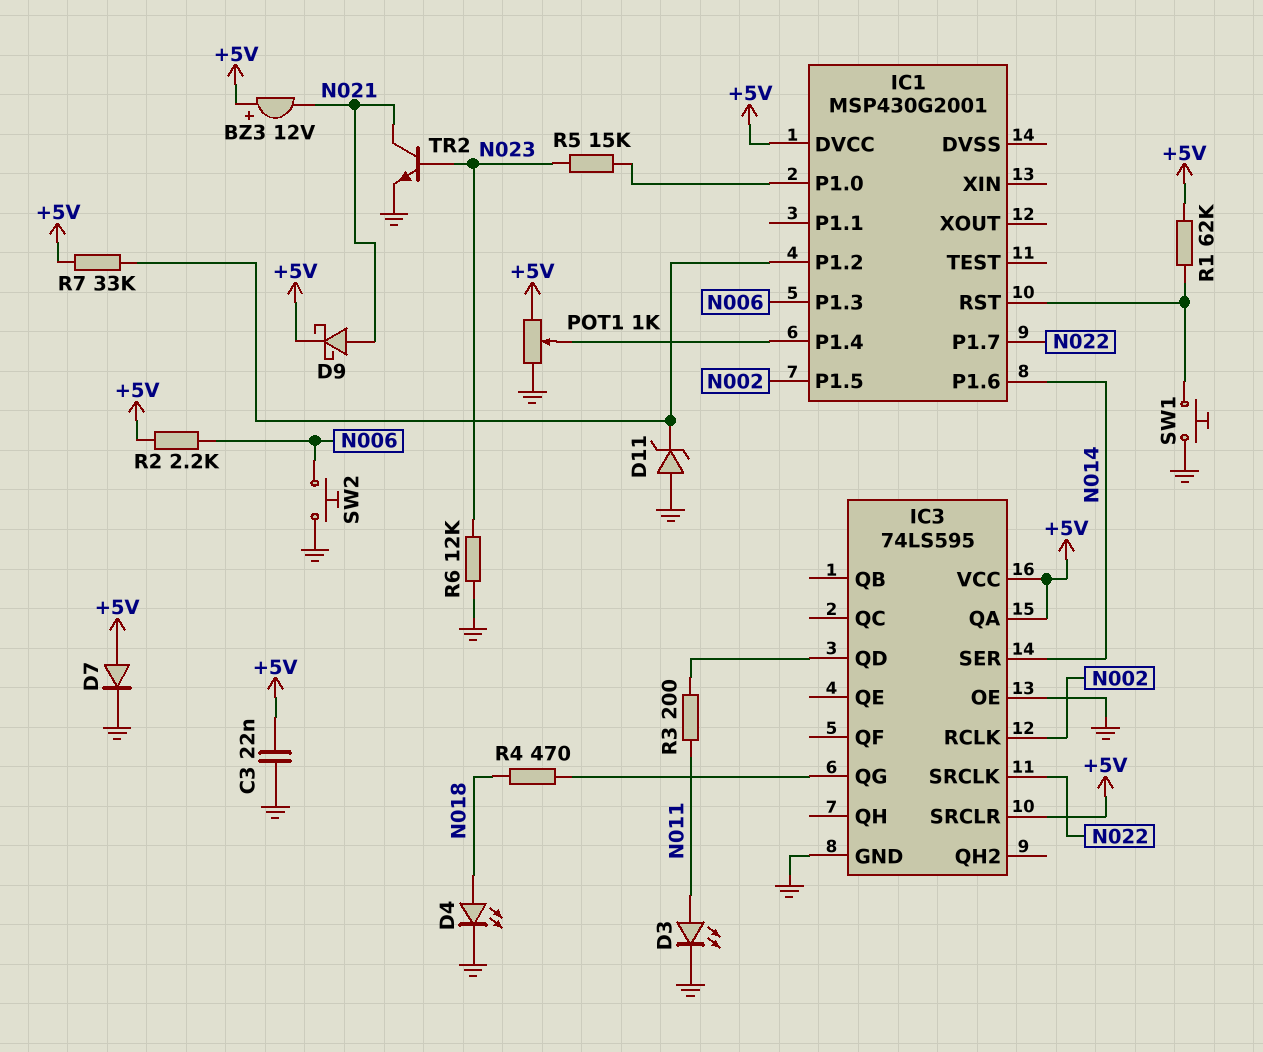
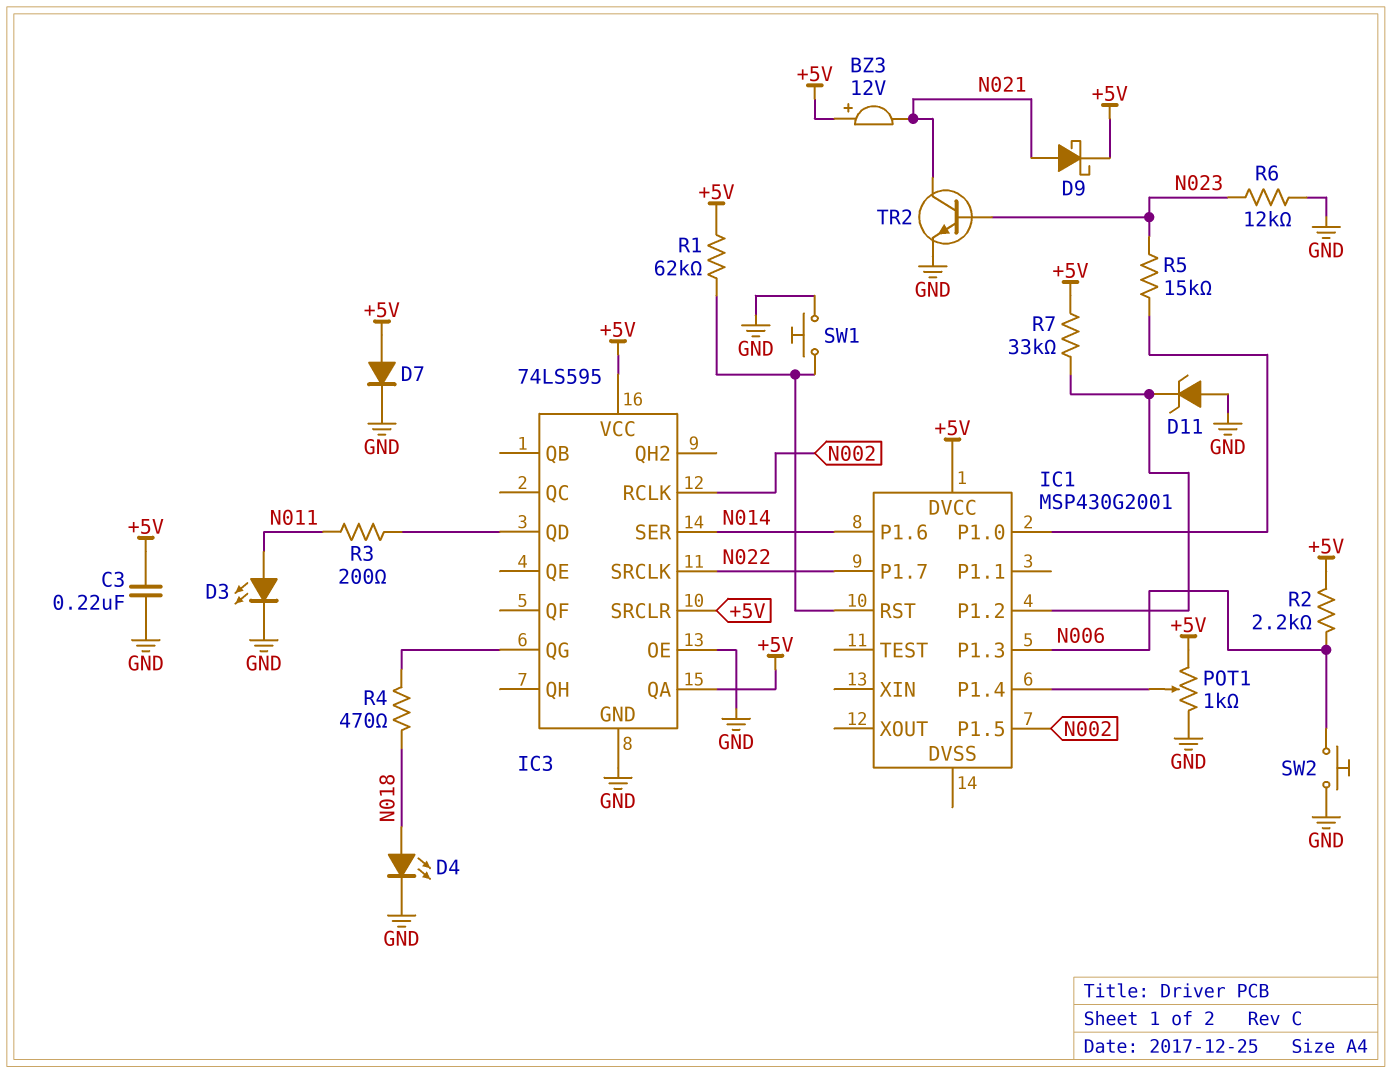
C3: 22nF (+5V, GND) -> 220nF (+5V, GND)

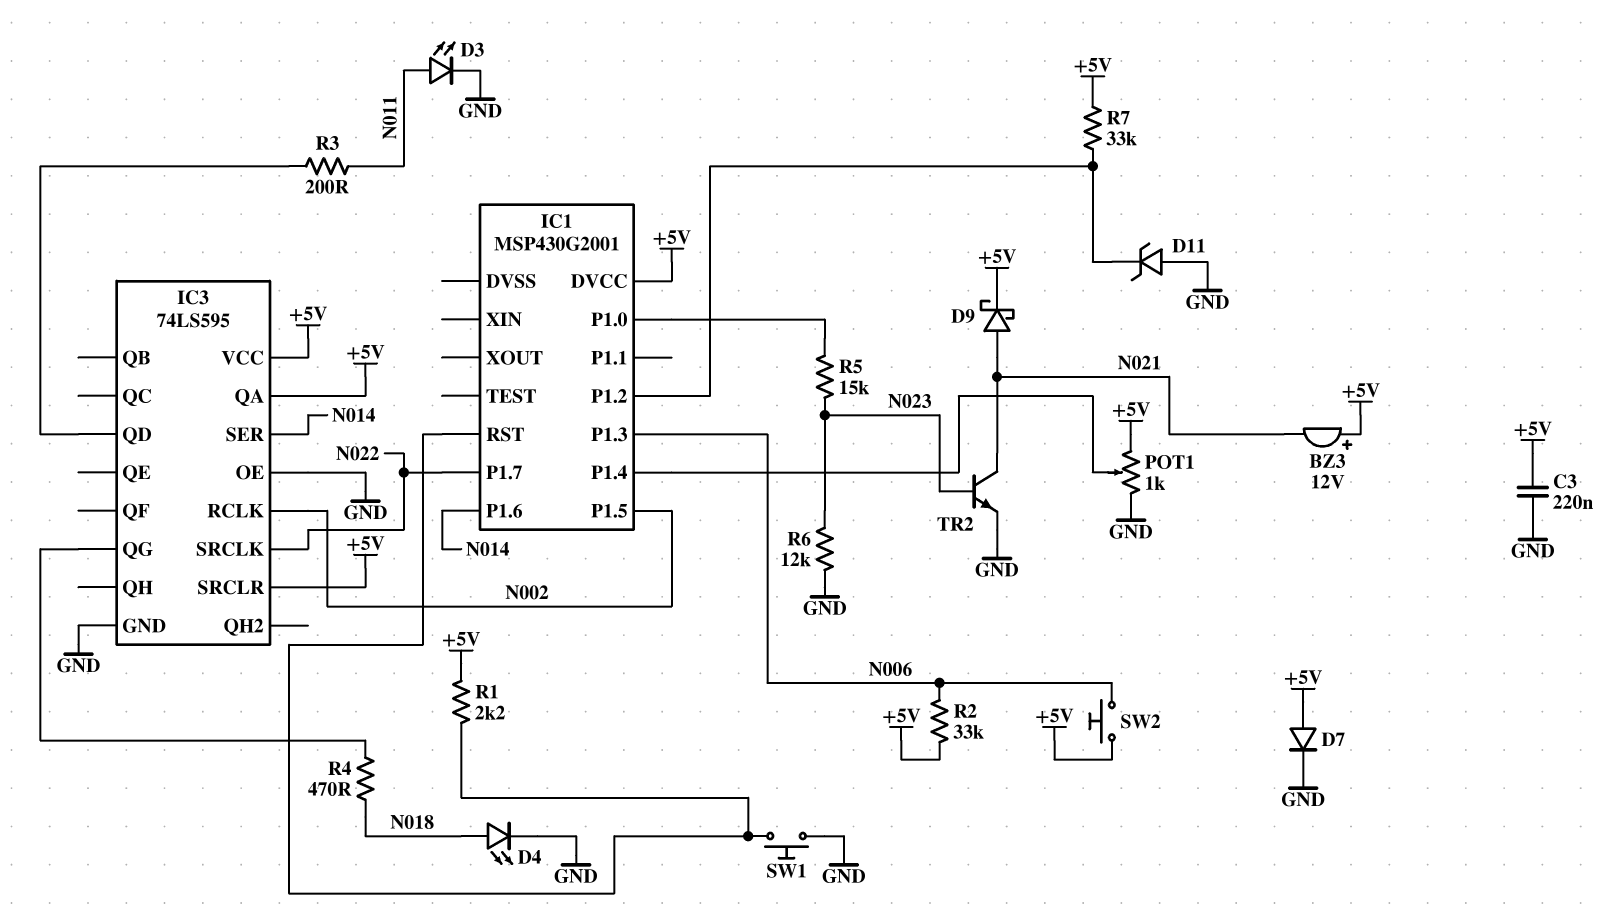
R1: 62k (+5V, IC1/RST) -> 2.2k (+5V, IC1/RST)
R2: 2.2k (+5V, N006) -> 33k (+5V, N006)
SW2: button (GND, N006) -> button (+5V, N006)

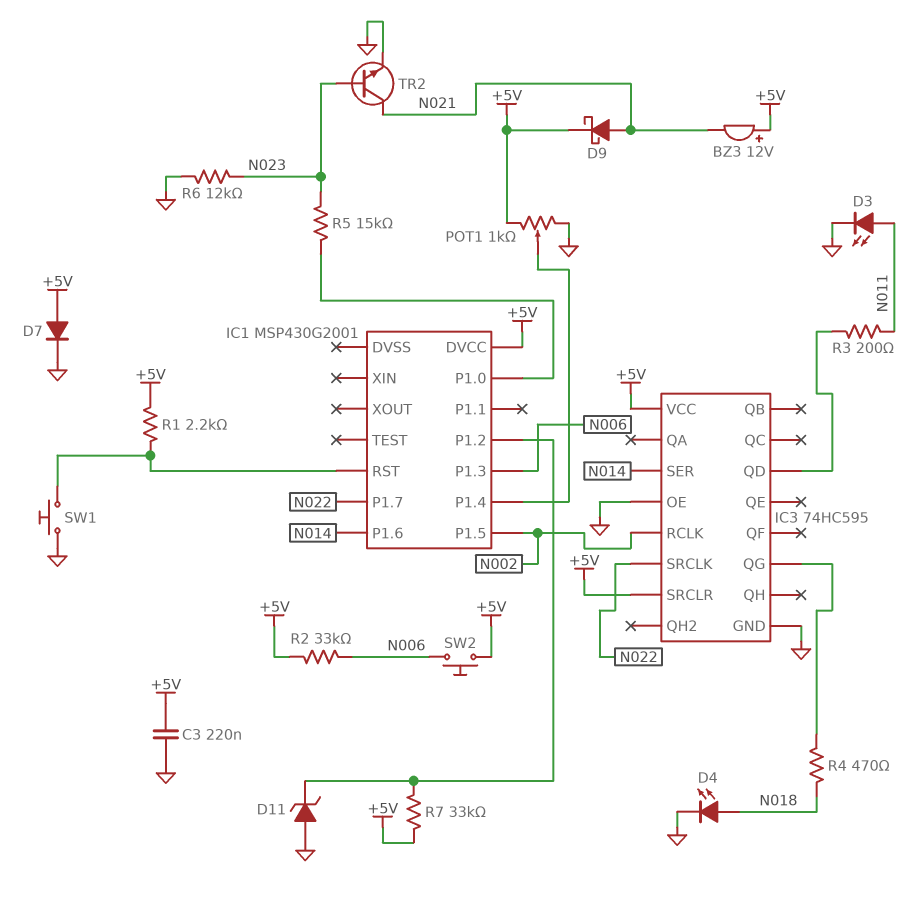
IC3: 74LS595 -> 74HC595
IC3 pin QA: +5V -> none

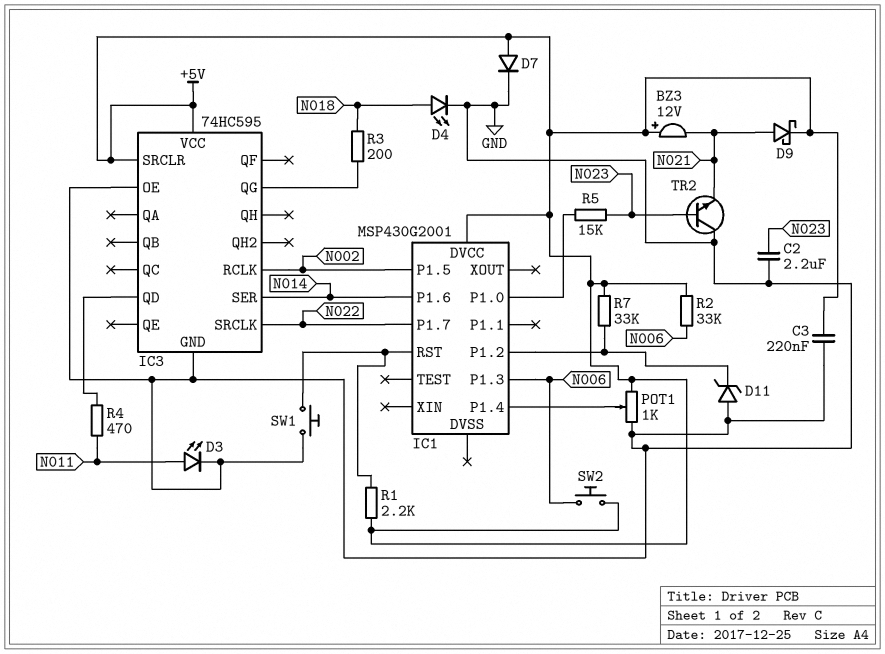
C2: none -> 2.2uF (GND, N023)
R3: 200 (IC3/QD, N011) -> 200 (IC3/QG, N018)
R4: 470 (IC3/QG, N018) -> 470 (IC3/QD, N011)
R6: 12k (GND, N023) -> none
TR2: NPN (B N023, C N021, E GND) -> NPN (B N023, C GND, E N021)

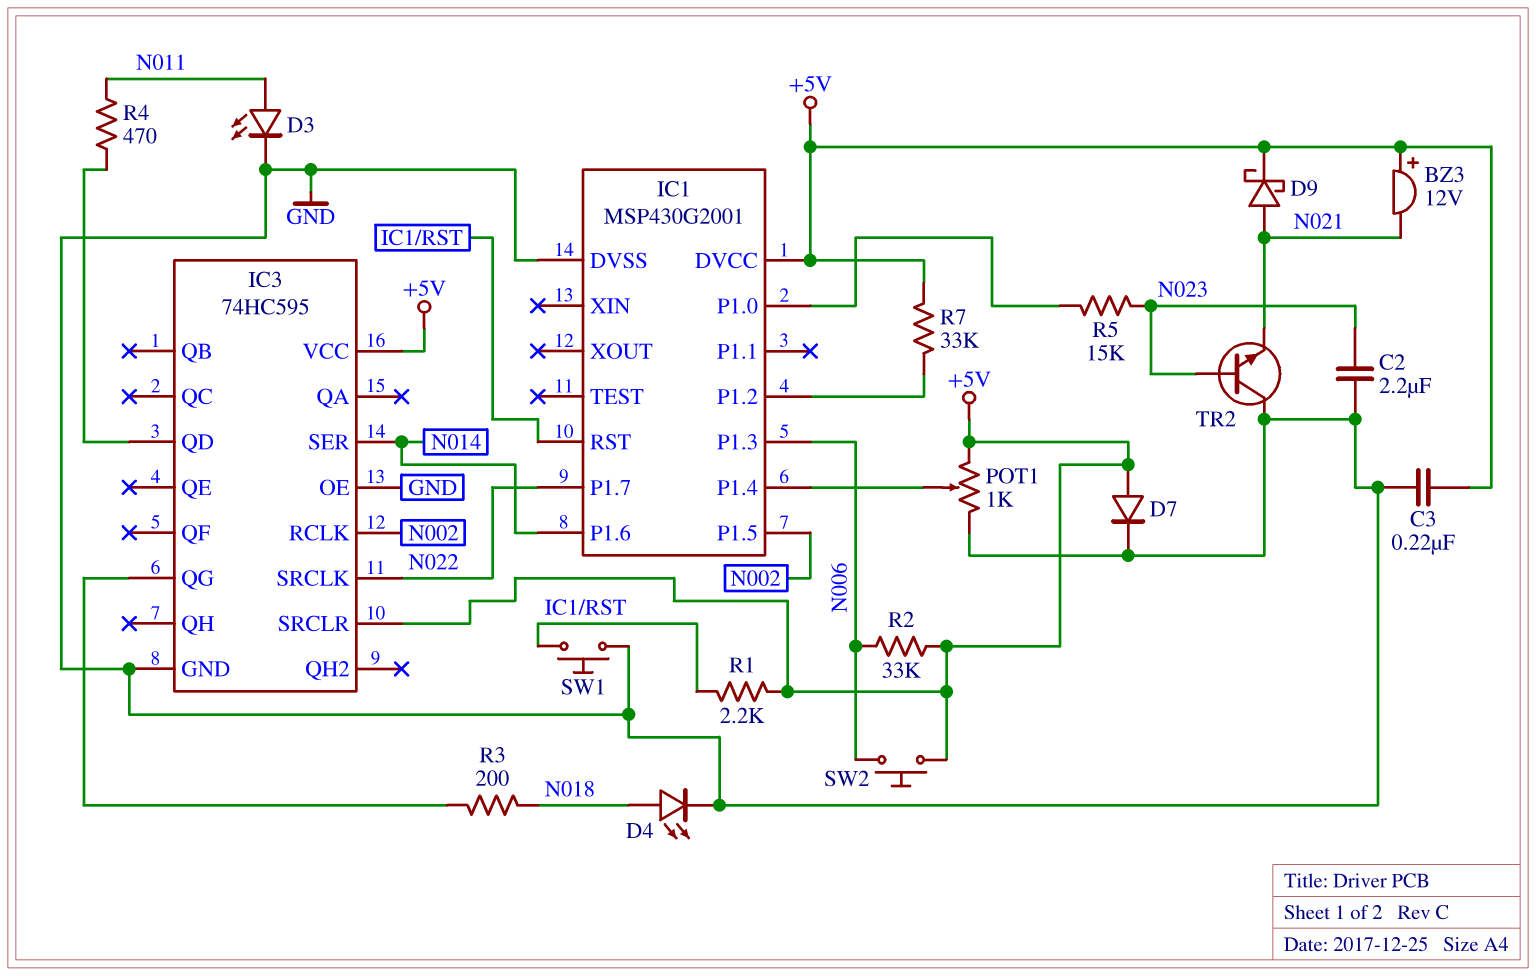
D11: zener (A GND, K IC1/P1.2) -> none
IC1 pin DVSS: none -> GND

